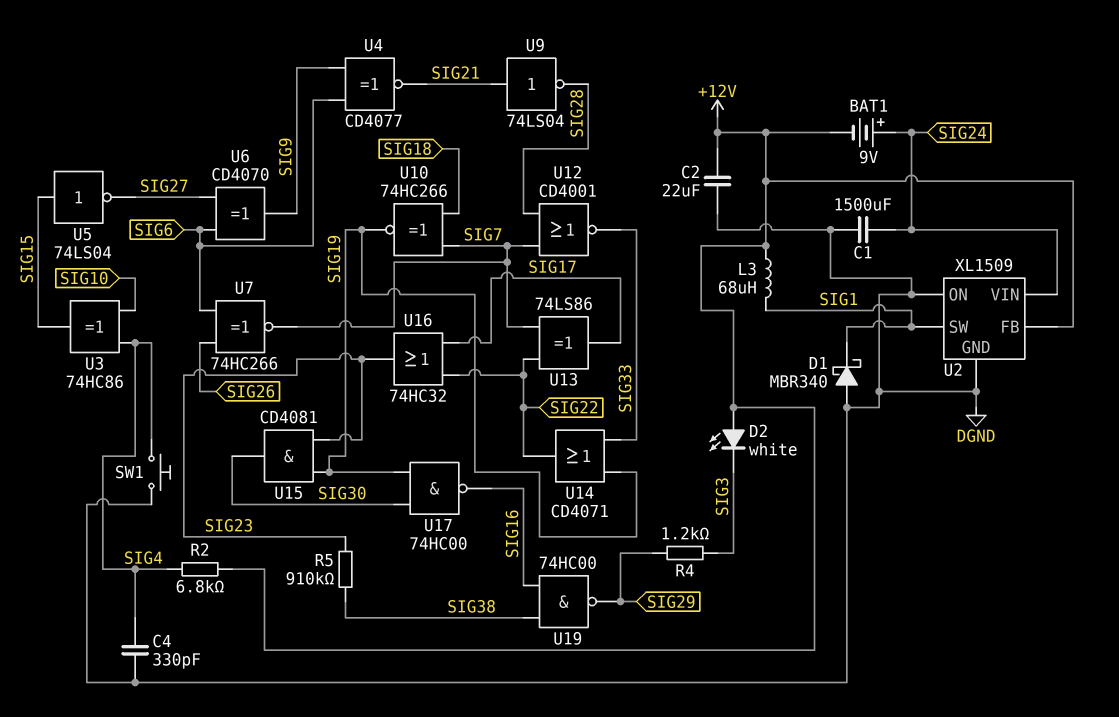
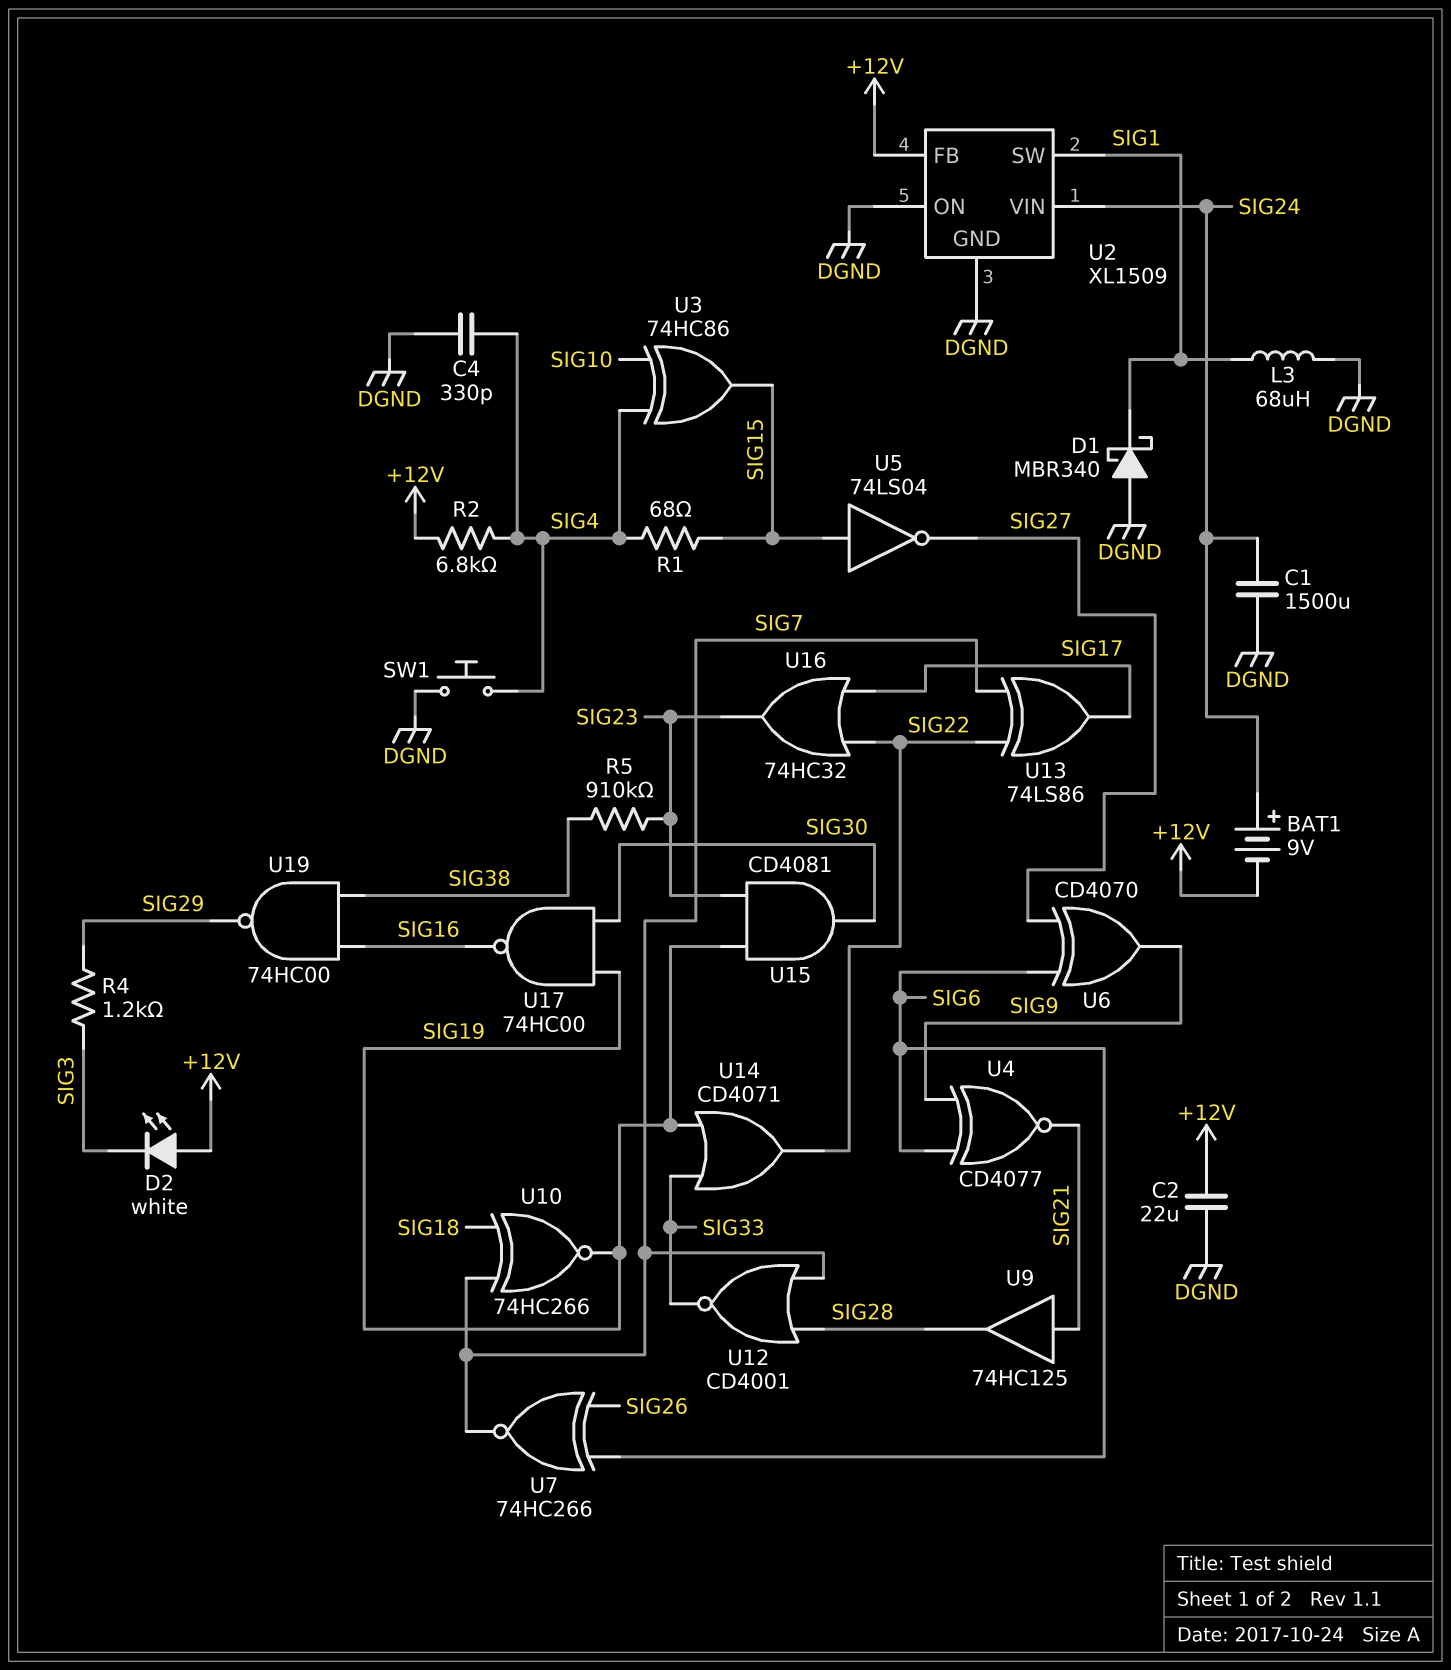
L3: 68uH (+12V, SIG1) -> 68uH (DGND, SIG1)
R1: none -> 68 (SIG4, SIG15)
U9: NOT 74LS04 (in SIG21, out SIG28) -> buffer 74HC125 (in SIG21, out SIG28)

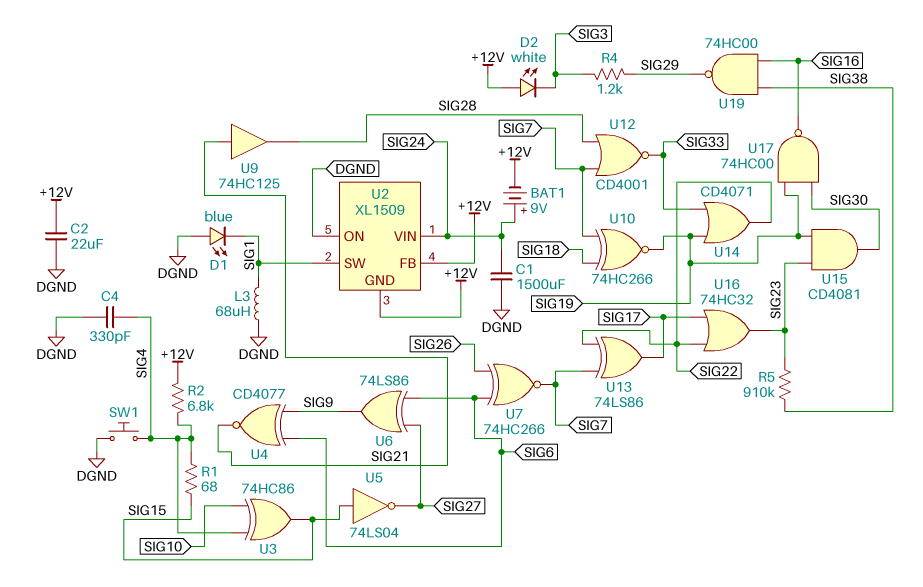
D1: schottky MBR340 (A DGND, K SIG1) -> LED blue (A DGND, K SIG1)
U2 pin GND: DGND -> +12V
U6: XOR CD4070 (in SIG6, in SIG27, out SIG9) -> XOR 74LS86 (in SIG6, in SIG27, out SIG9)

